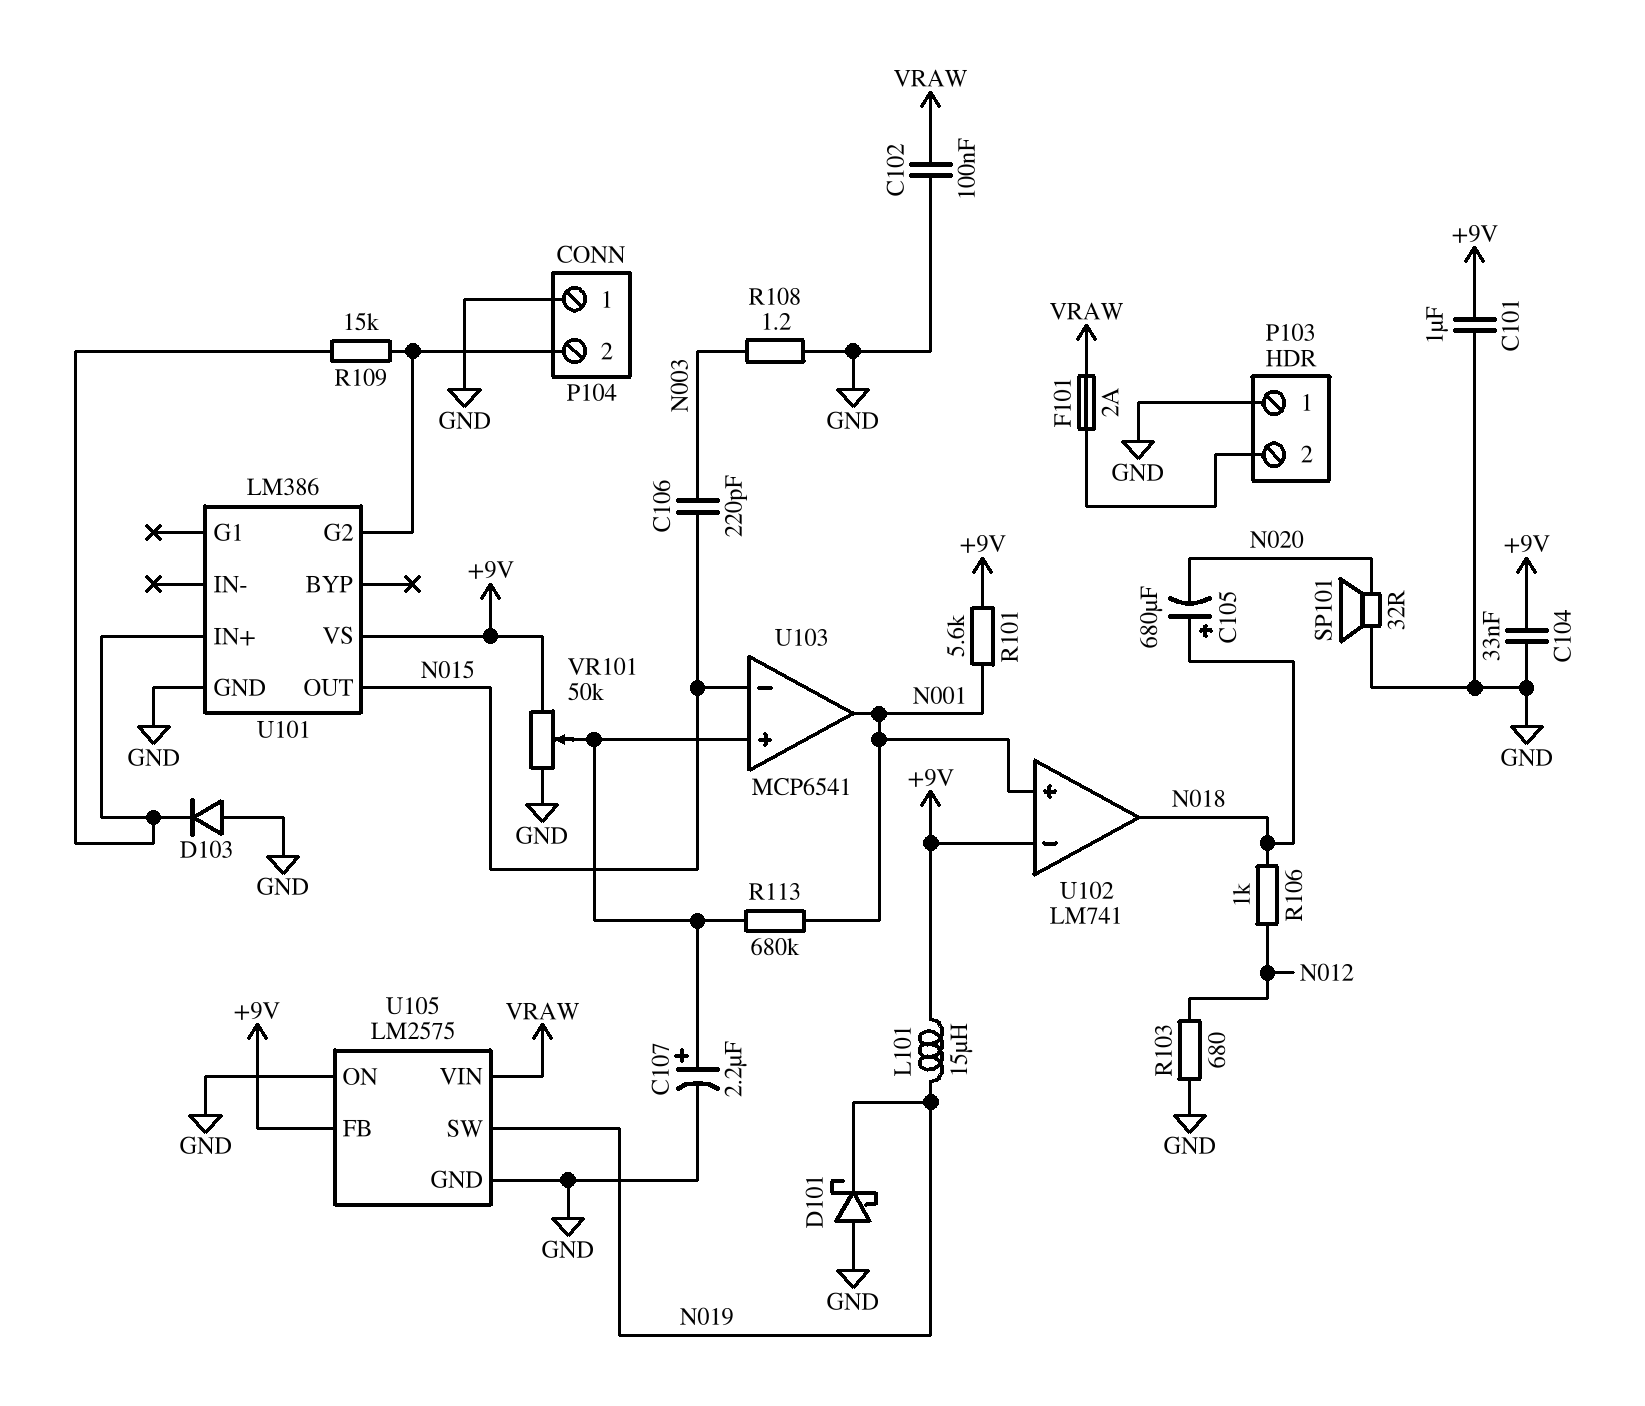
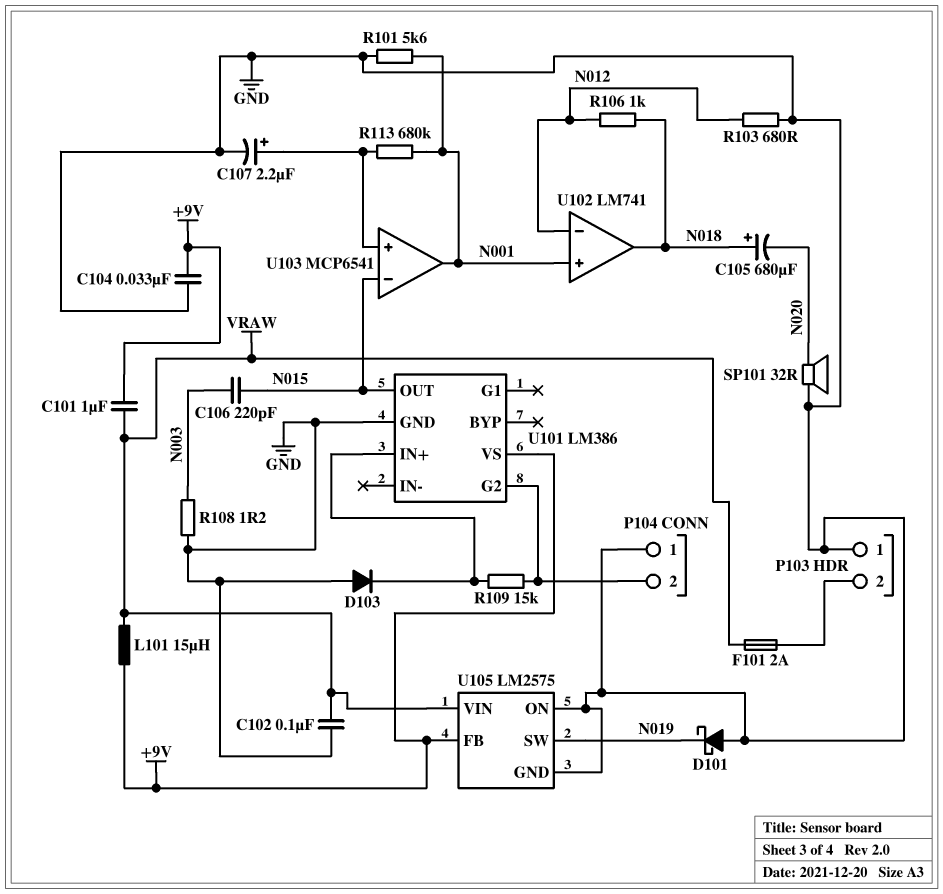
C101: 1uF (+9V, GND) -> 1uF (+9V, VRAW)
L101: 15uH (+9V, N019) -> 15uH (+9V, VRAW)
R101: 5.6k (+9V, N001) -> 5.6k (GND, N001)
U102 pin in-: +9V -> N012
VR101: 50k (+9V, GND, wiper U103/in+) -> none

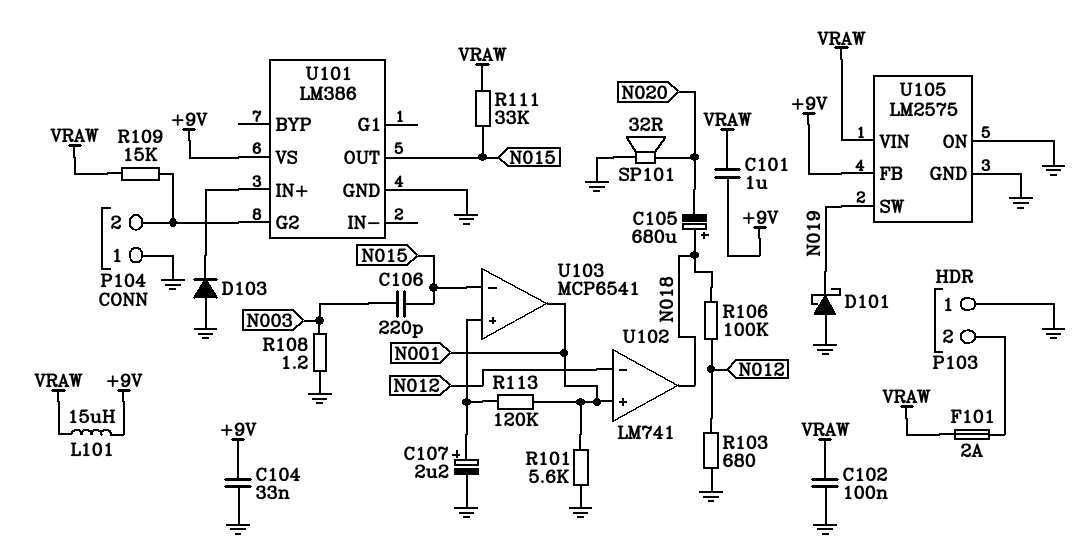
R106: 1k (N012, N018) -> 100k (N012, N018)
R109: 15k (P104/2, U101/IN+) -> 15k (P104/2, VRAW)
R111: none -> 33k (N015, VRAW)
R113: 680k (N001, U103/in+) -> 120k (N001, U103/in+)

